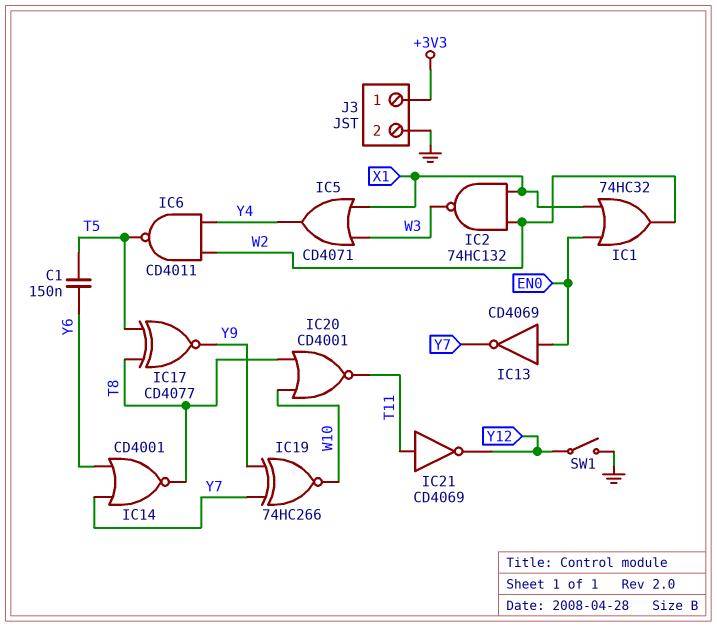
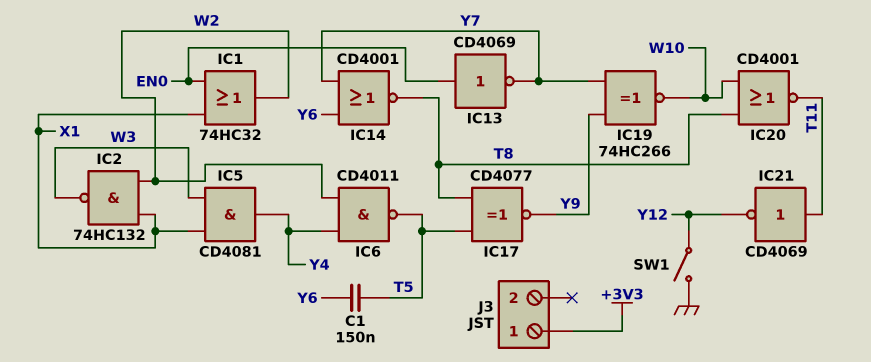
IC5: OR CD4071 (in W3, in X1, out Y4) -> AND CD4081 (in W3, in X1, out Y4)
J3 pin 2: GND -> none

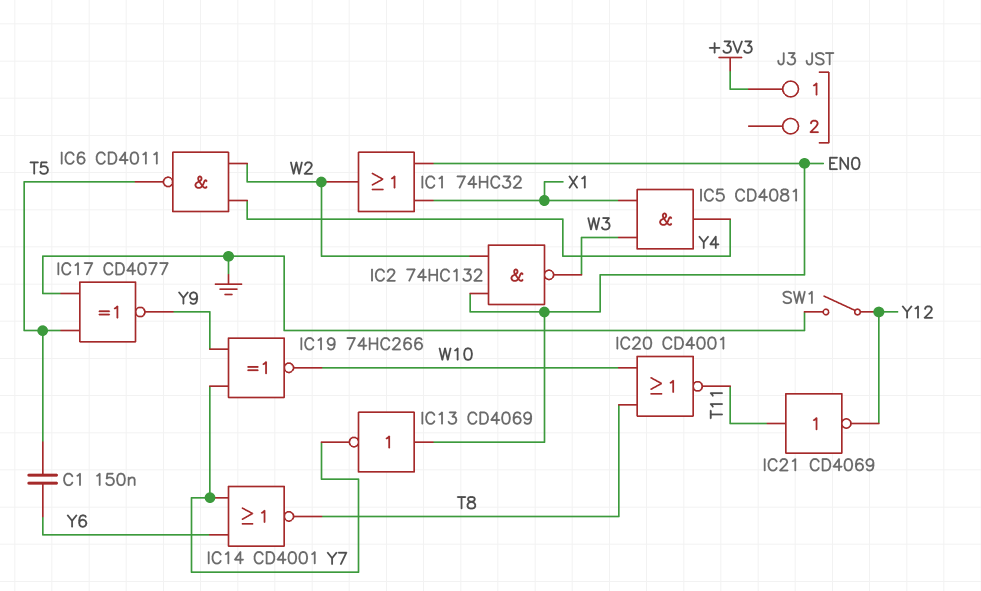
IC2: NAND 74HC132 (in W2, in X1, out W3) -> NAND 74HC132 (in EN0, in W2, out W3)
IC17: XNOR CD4077 (in T5, in T8, out Y9) -> XNOR CD4077 (in GND, in T5, out Y9)

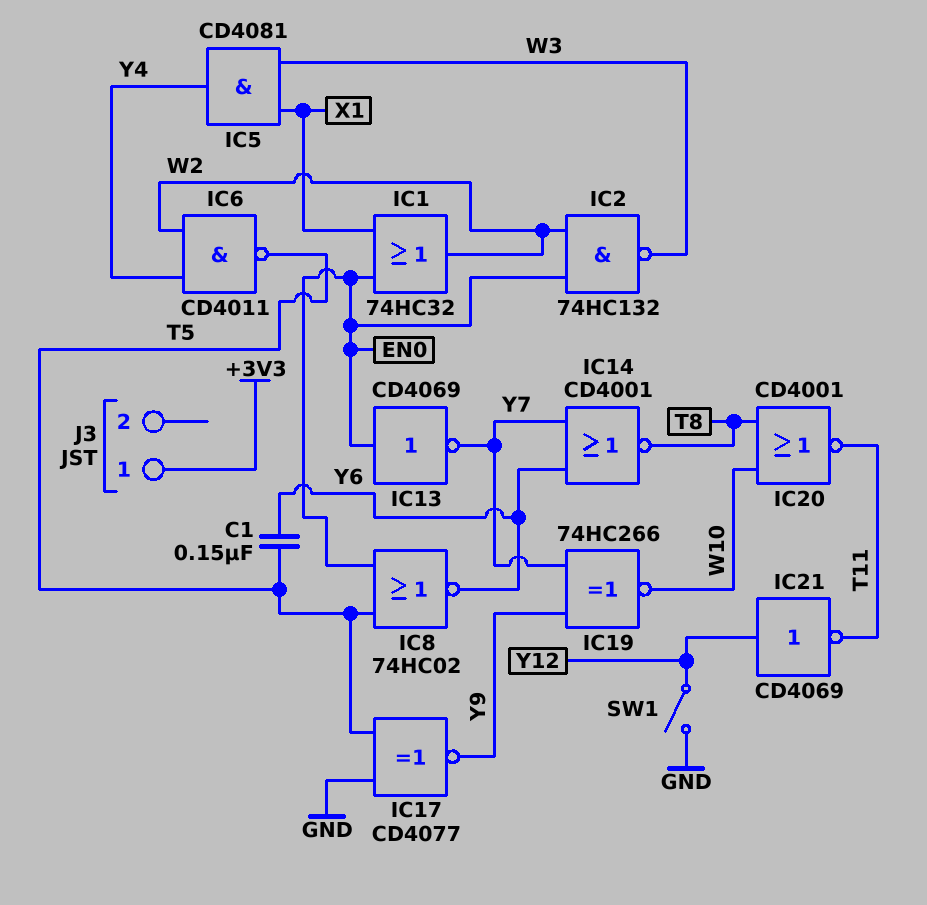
IC8: none -> NOR 74HC02 (in EN0, in T5, out Y6)
IC21: NOT CD4069 (in T11, out Y12) -> NOT CD4069 (in Y12, out T11)

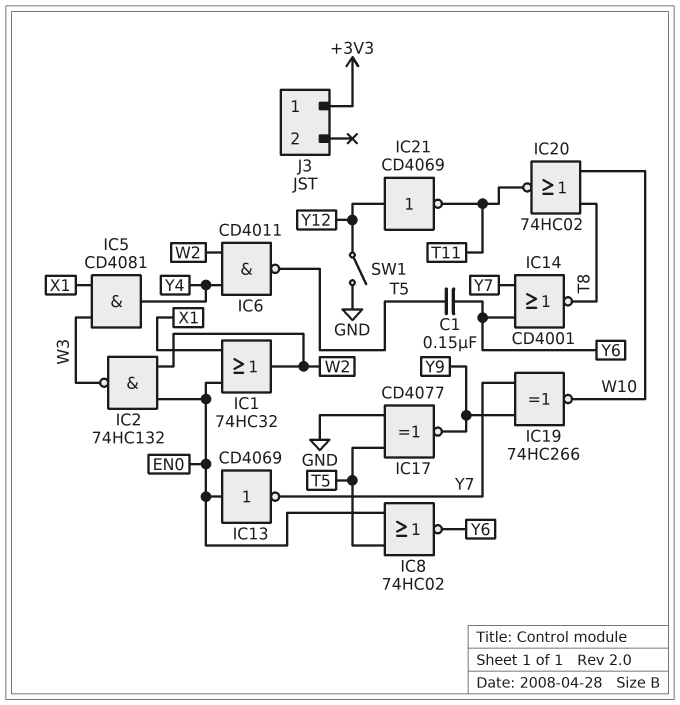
IC20: NOR CD4001 (in T8, in W10, out T11) -> NOR 74HC02 (in T8, in W10, out T11)

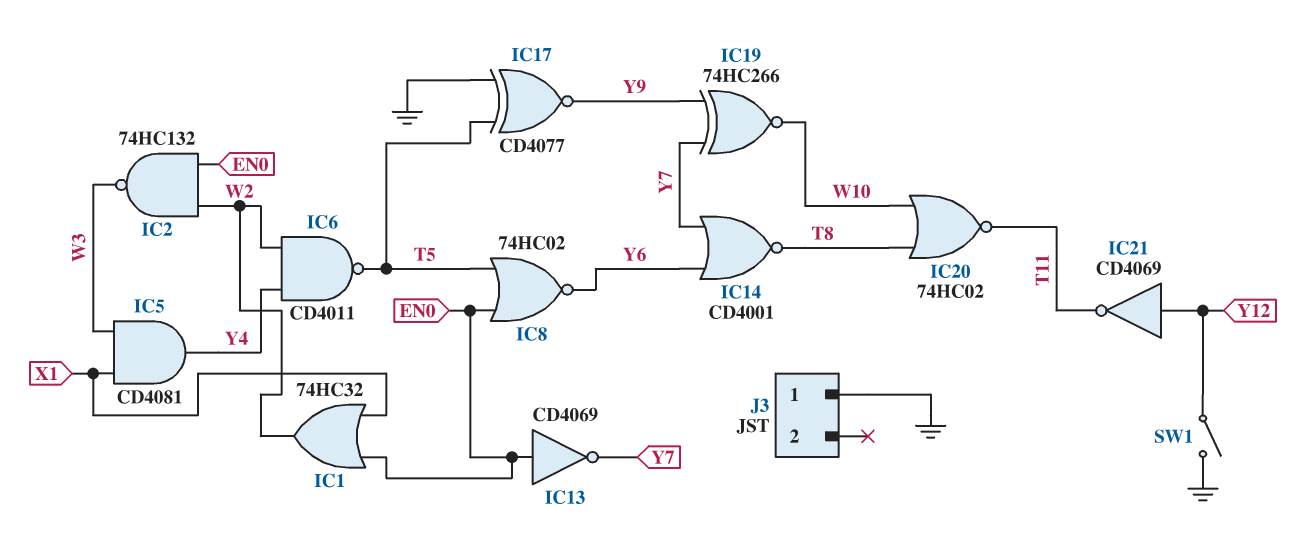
C1: 150nF (T5, Y6) -> none
J3 pin 1: +3V3 -> GND

